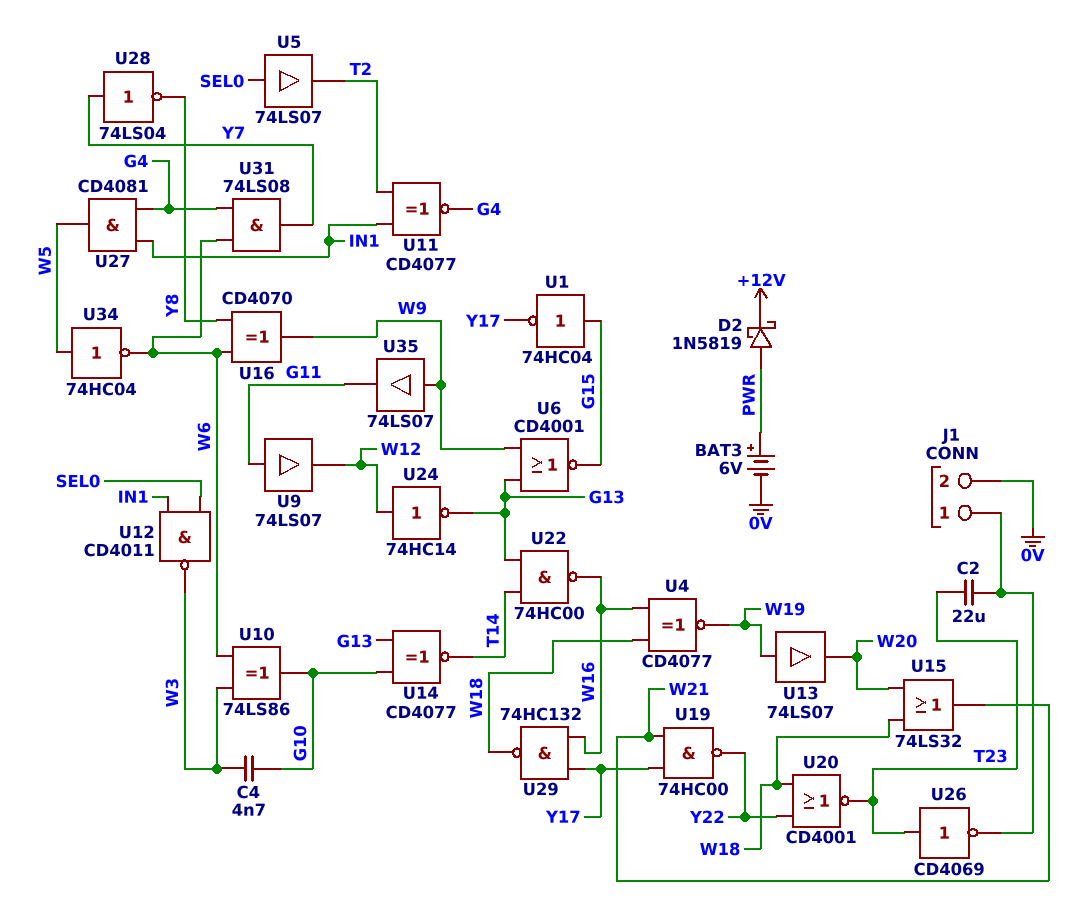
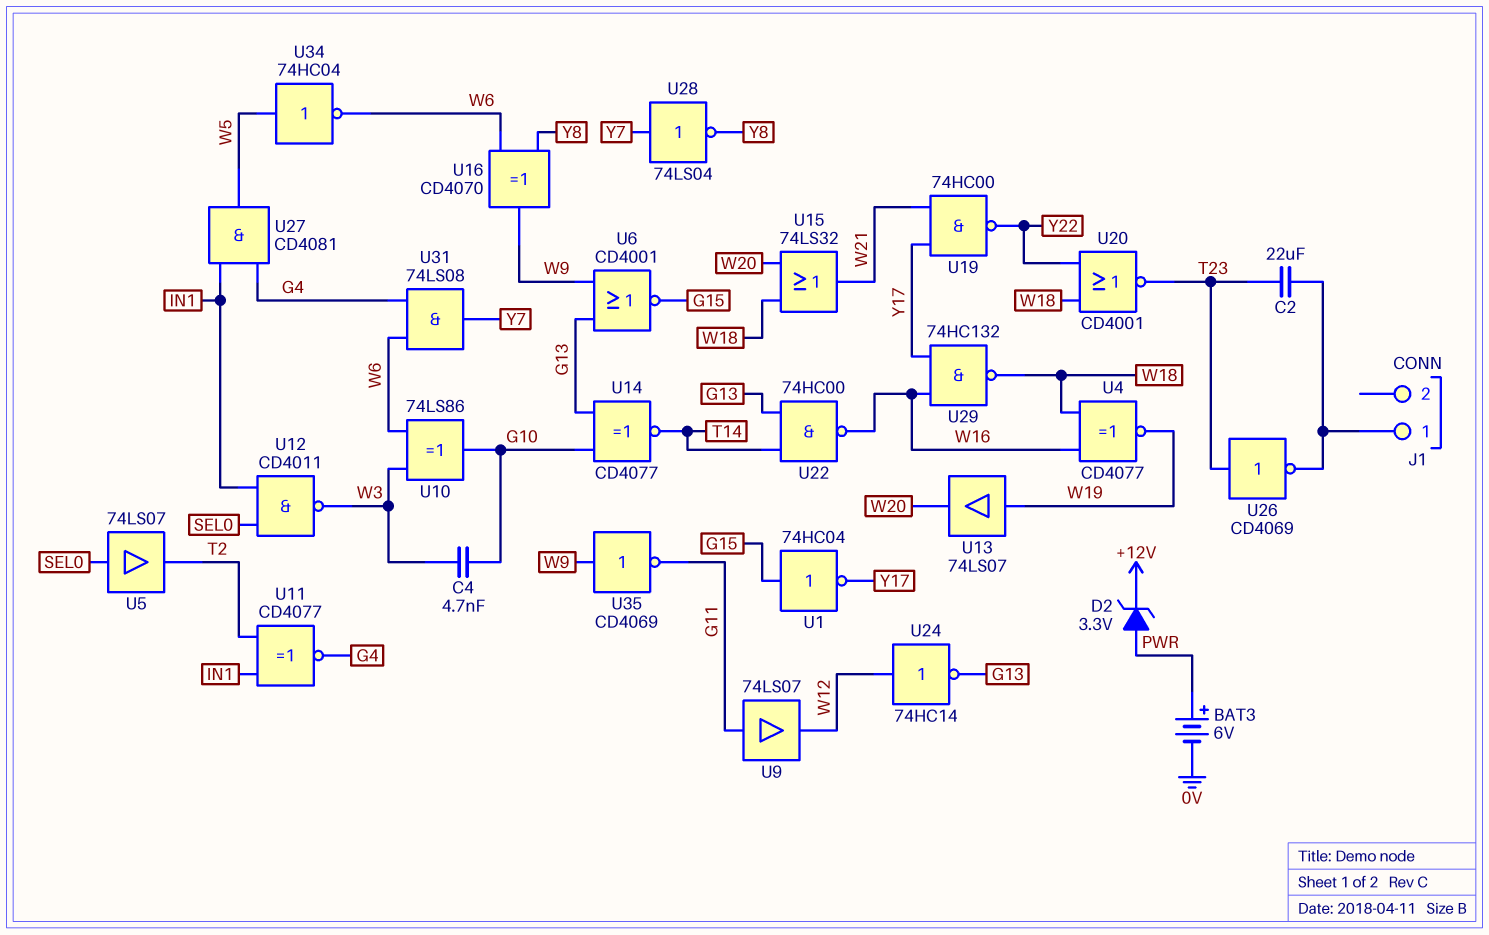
D2: schottky 1N5819 (A PWR, K +12V) -> zener 3.3V (A PWR, K +12V)
J1 pin 2: 0V -> none
U35: buffer 74LS07 (in W9, out G11) -> NOT CD4069 (in W9, out G11)

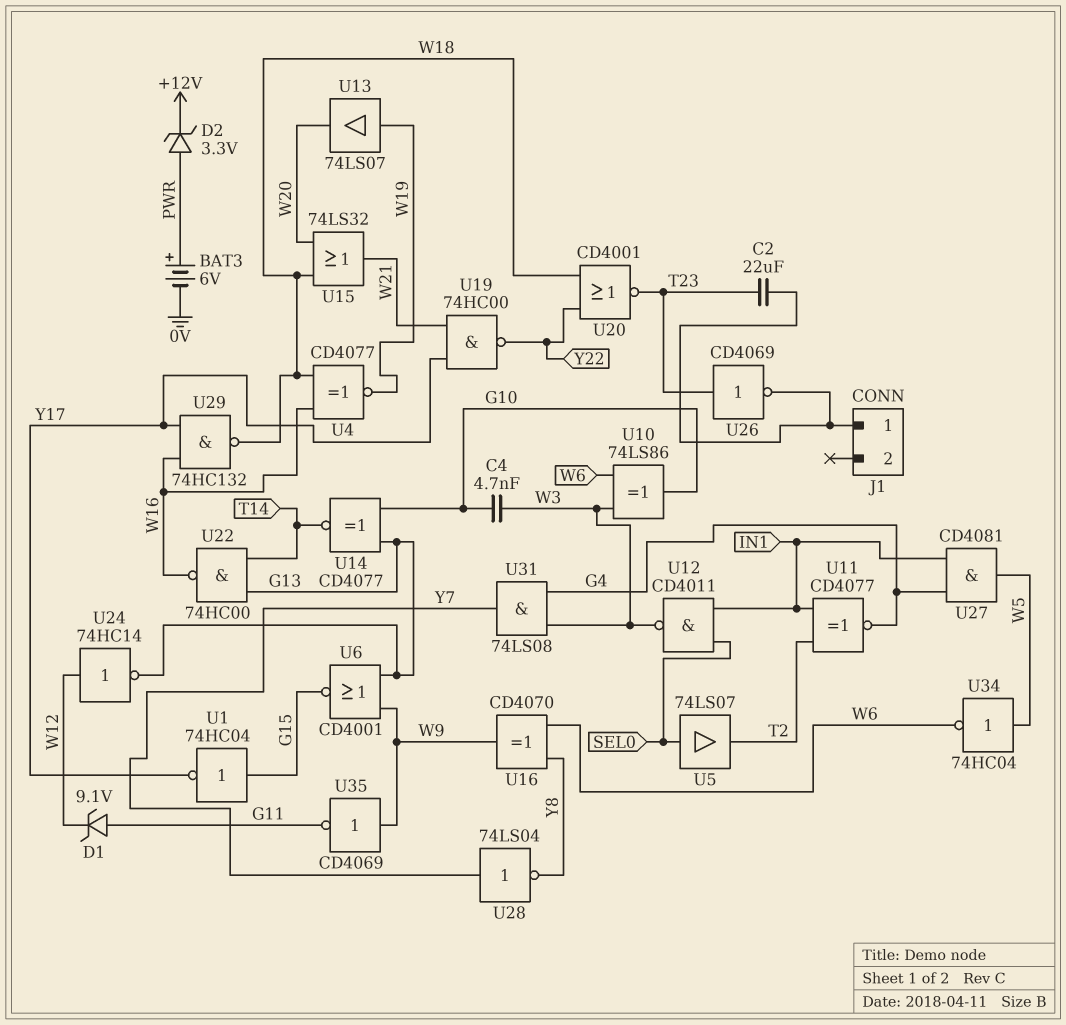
D1: none -> zener 9.1V (A G11, K W12)
U9: buffer 74LS07 (in G11, out W12) -> none
U31: AND 74LS08 (in G4, in W6, out Y7) -> AND 74LS08 (in G4, in W3, out Y7)

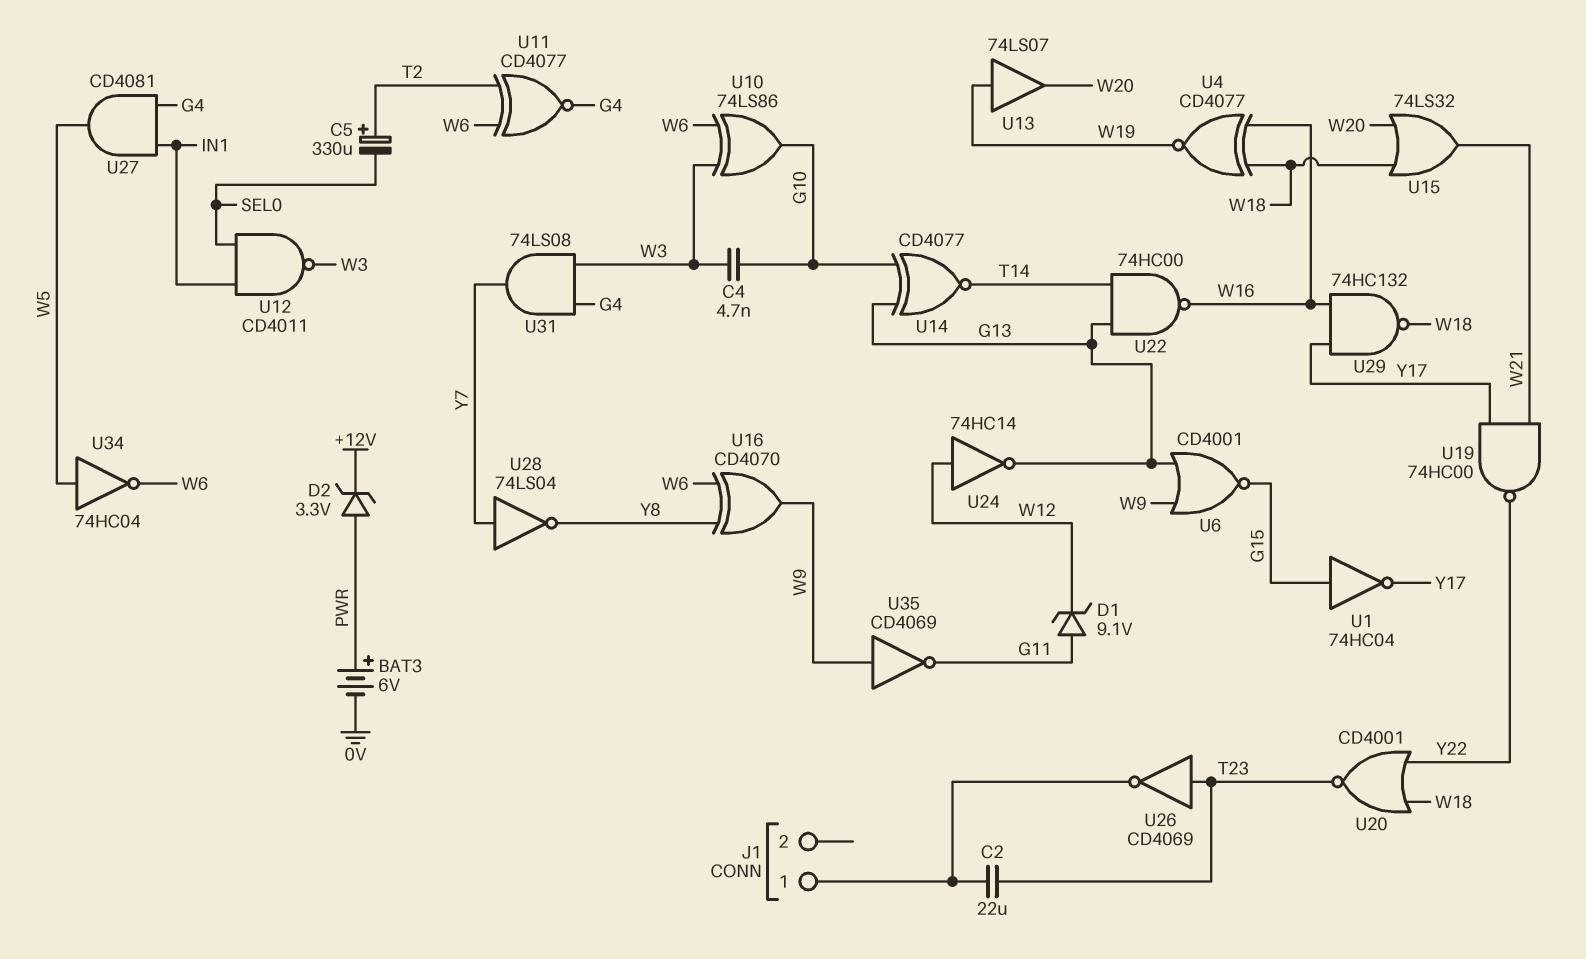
C5: none -> 330uF (plus T2, minus SEL0)
U5: buffer 74LS07 (in SEL0, out T2) -> none
U11: XNOR CD4077 (in IN1, in T2, out G4) -> XNOR CD4077 (in T2, in W6, out G4)

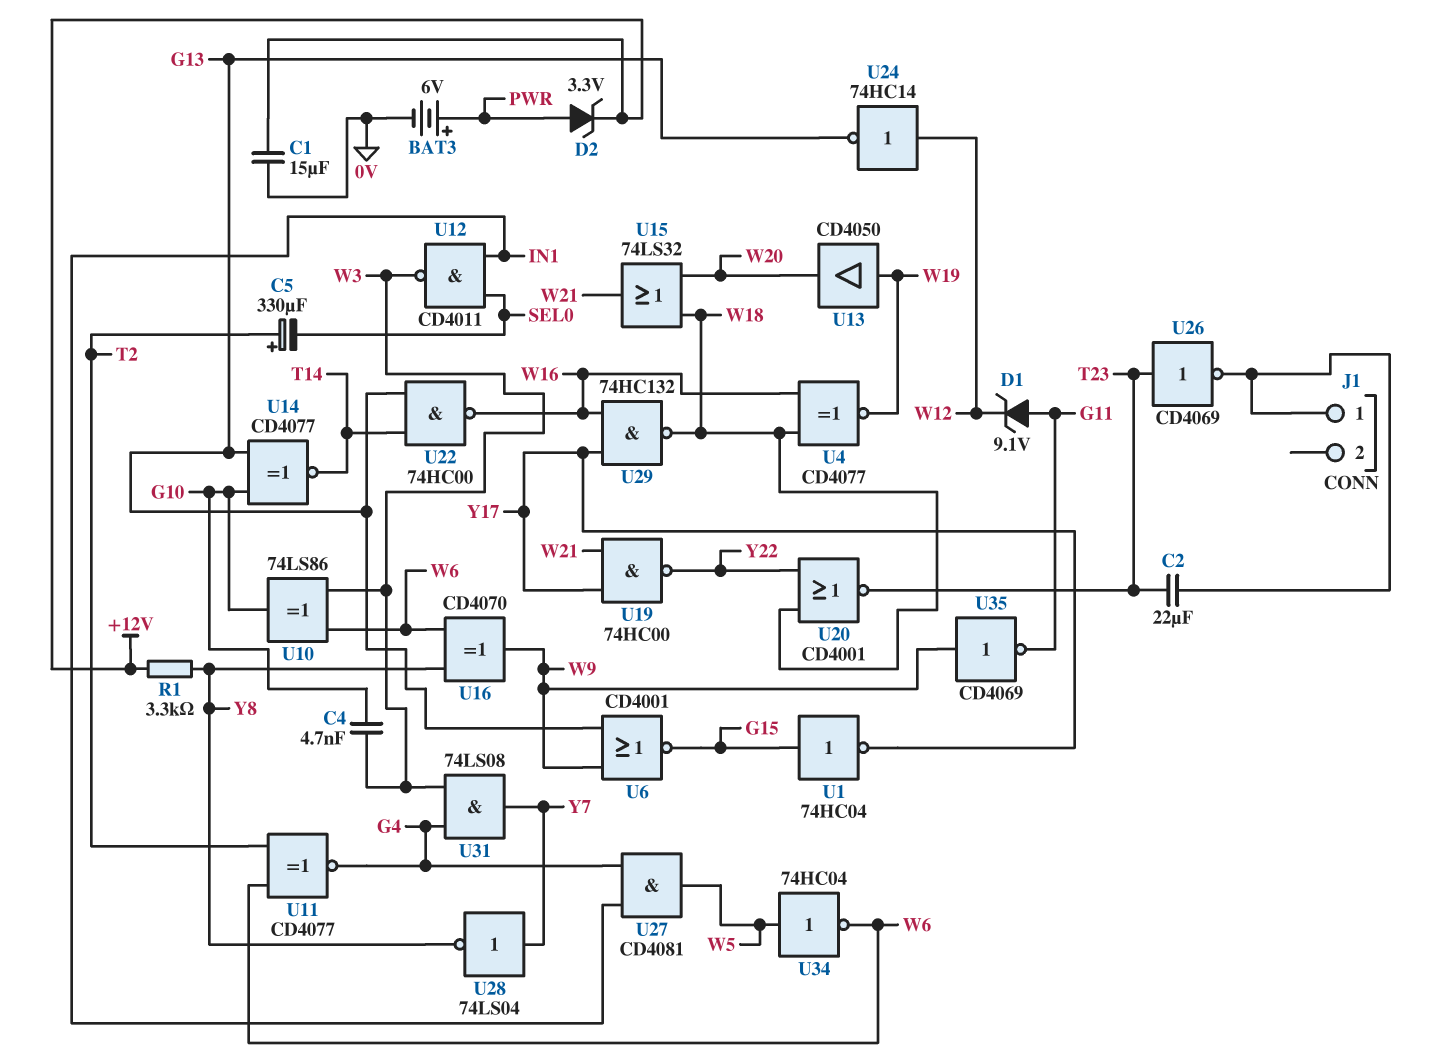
C1: none -> 15uF (+12V, 0V)
R1: none -> 3.3k (+12V, Y8)
U13: buffer 74LS07 (in W19, out W20) -> buffer CD4050 (in W19, out W20)

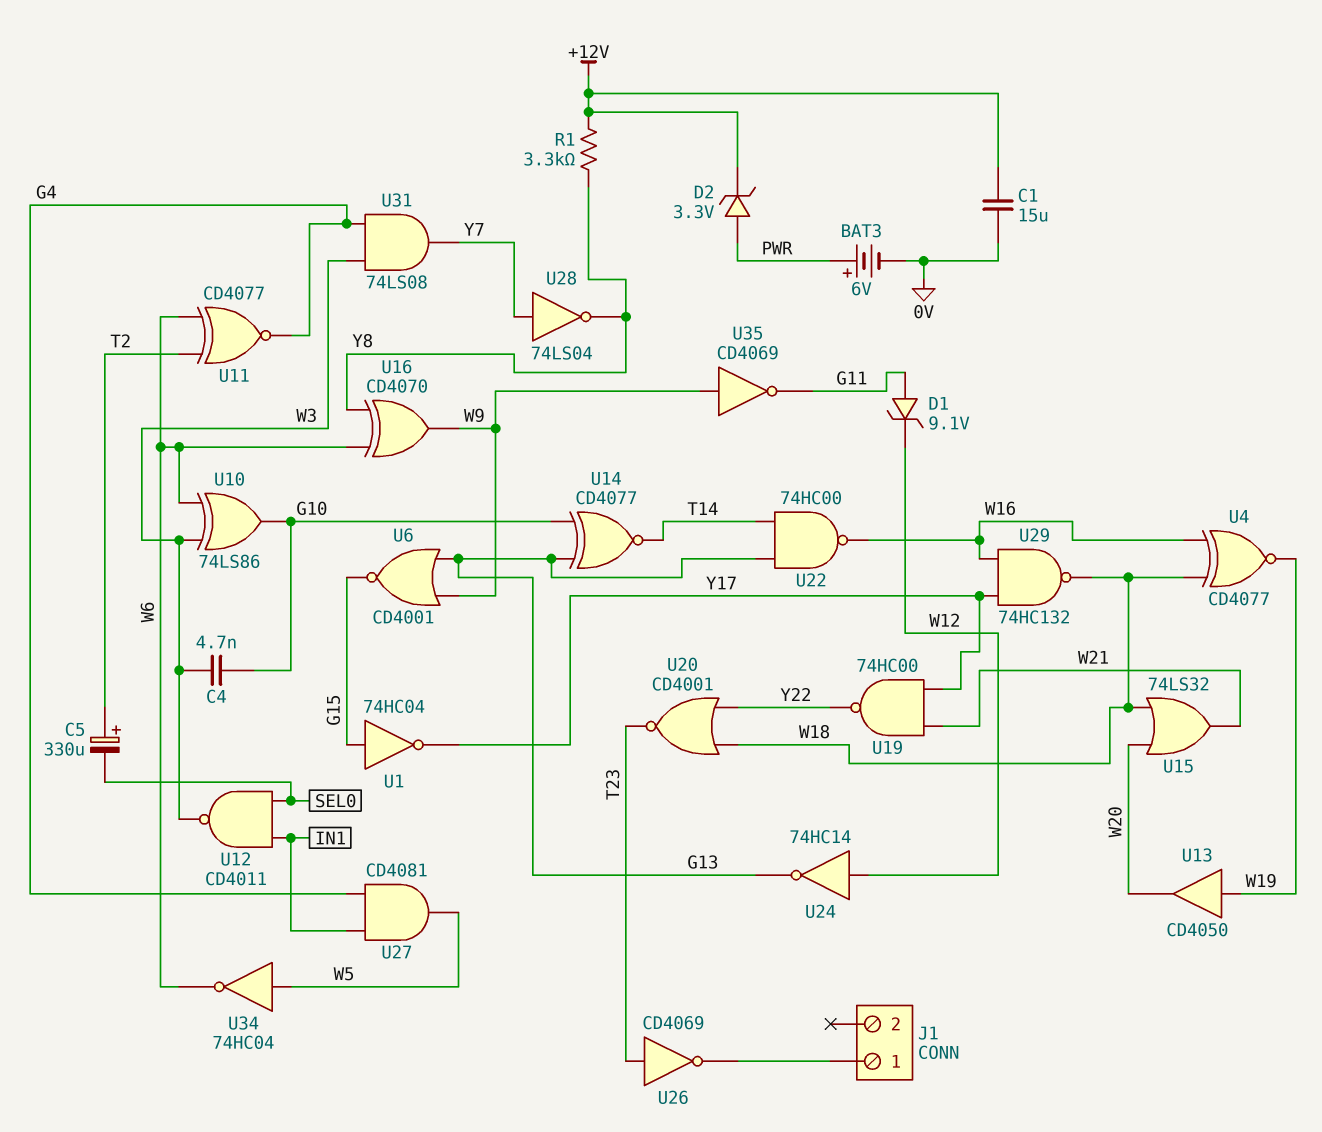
C2: 22uF (J1/1, T23) -> none

